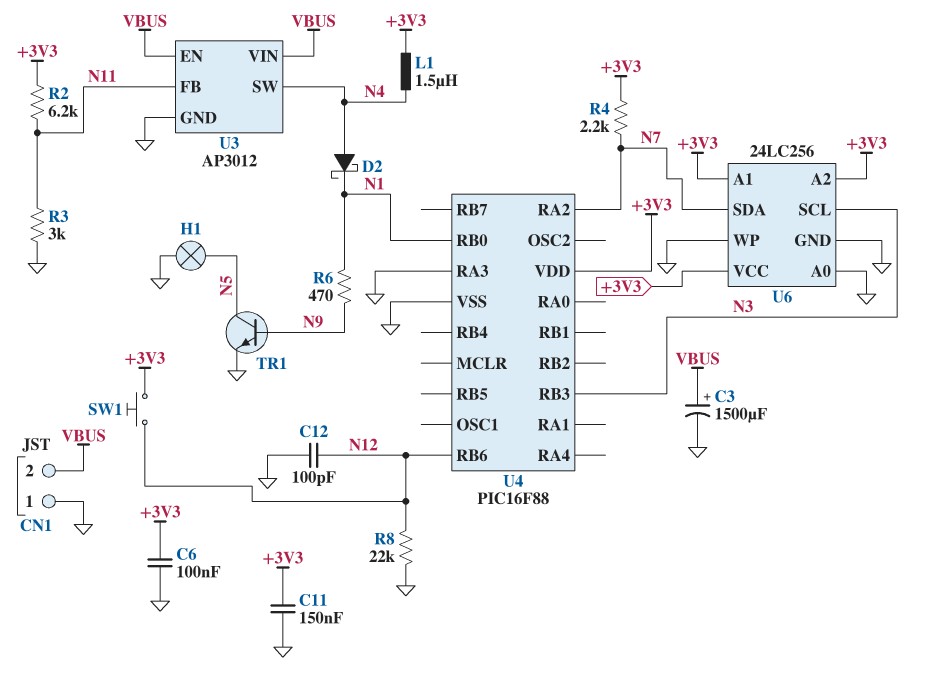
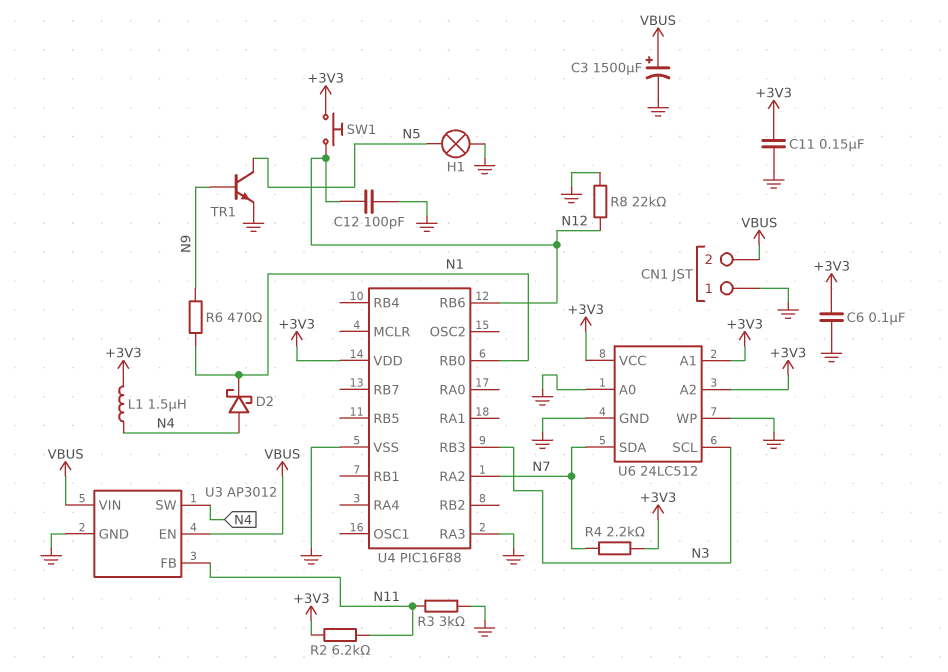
U6: 24LC256 -> 24LC512

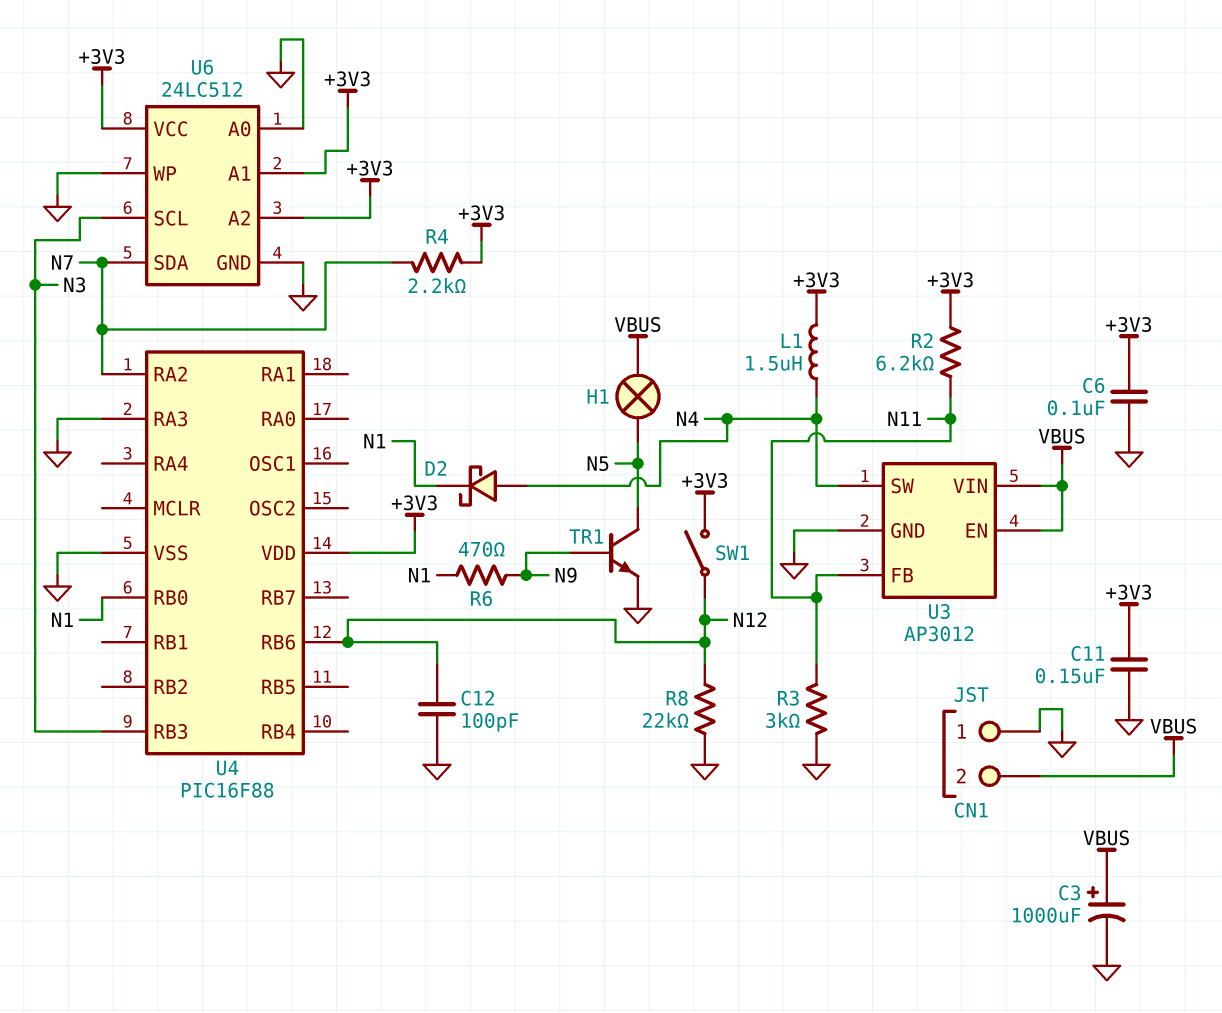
C3: 1500uF (plus VBUS, minus GND) -> 1000uF (plus VBUS, minus GND)
H1: lamp (GND, N5) -> lamp (N5, VBUS)
SW1: button (+3V3, N12) -> switch (+3V3, N12)

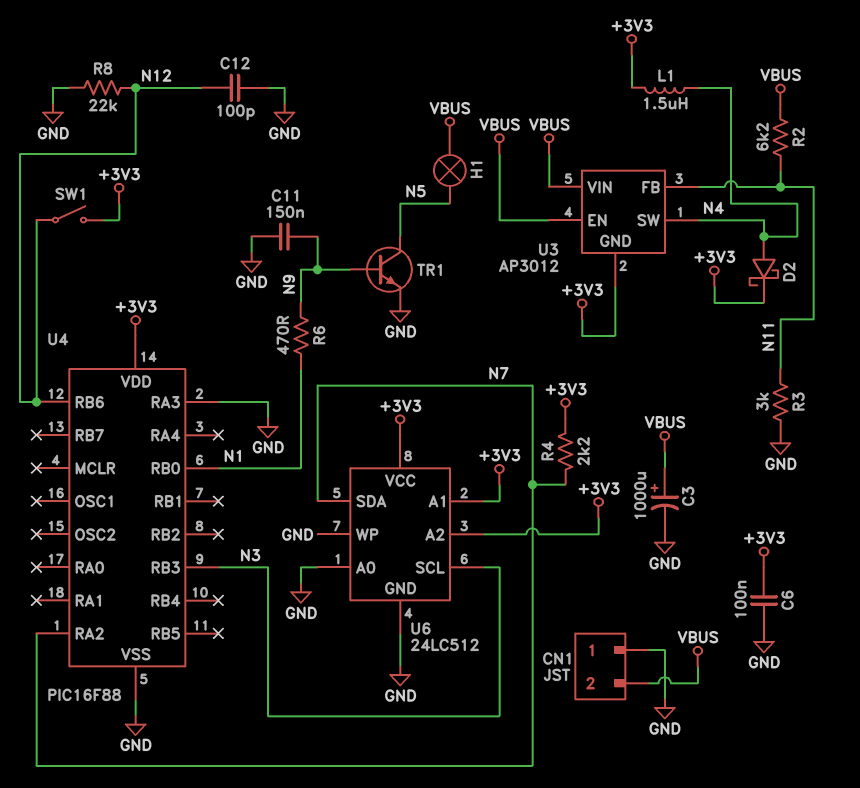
C11: 150nF (+3V3, GND) -> 150nF (GND, N9)
D2: schottky (A N4, K N1) -> schottky (A N4, K +3V3)
R2: 6.2k (+3V3, N11) -> 6.2k (N11, VBUS)
U3 pin GND: GND -> +3V3

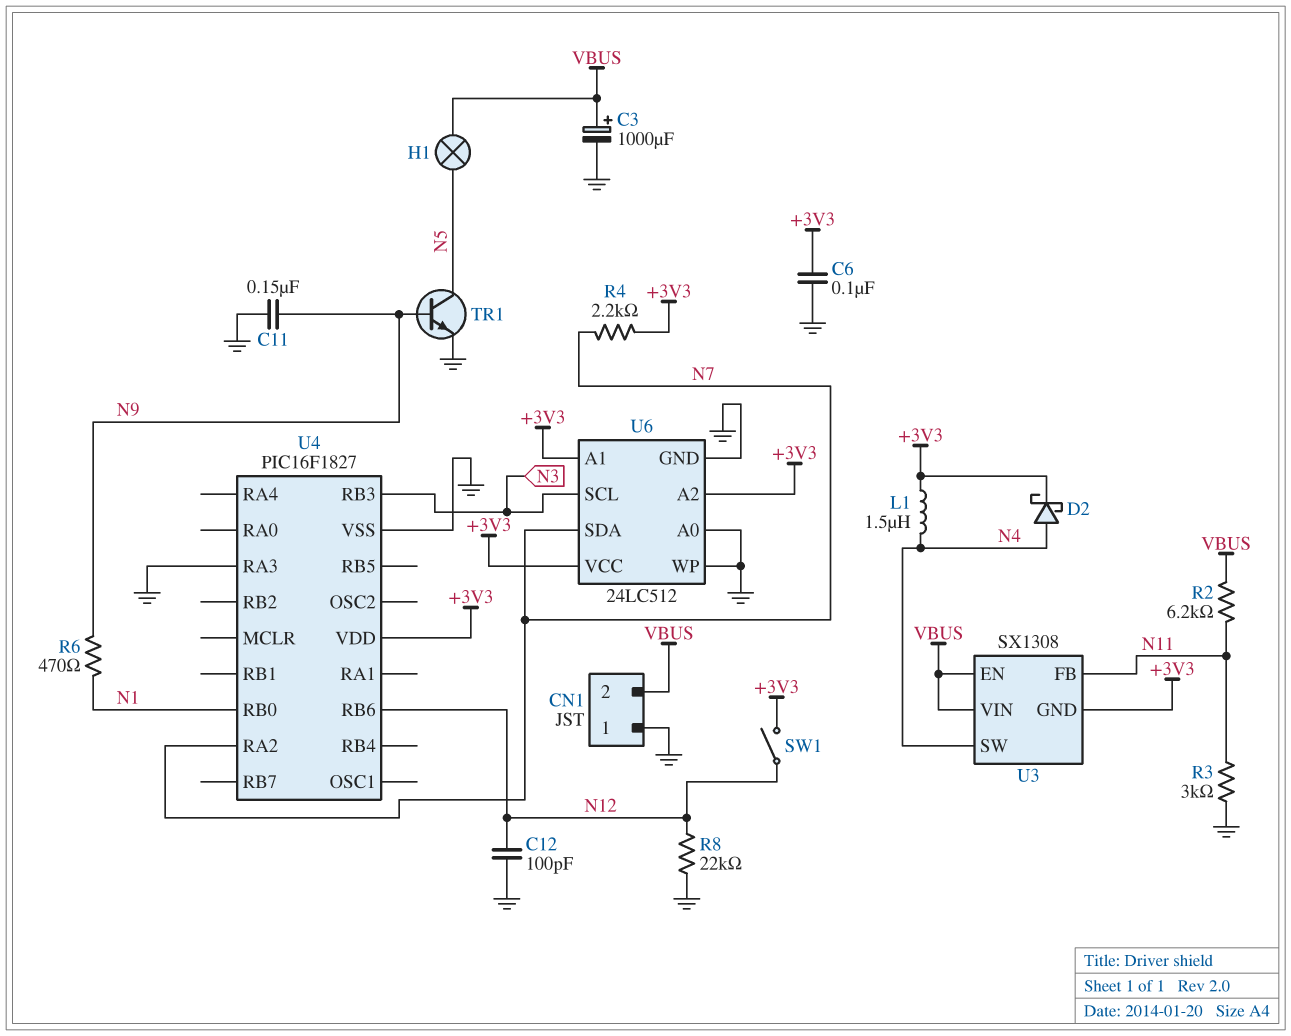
U3: AP3012 -> SX1308
U4: PIC16F88 -> PIC16F1827

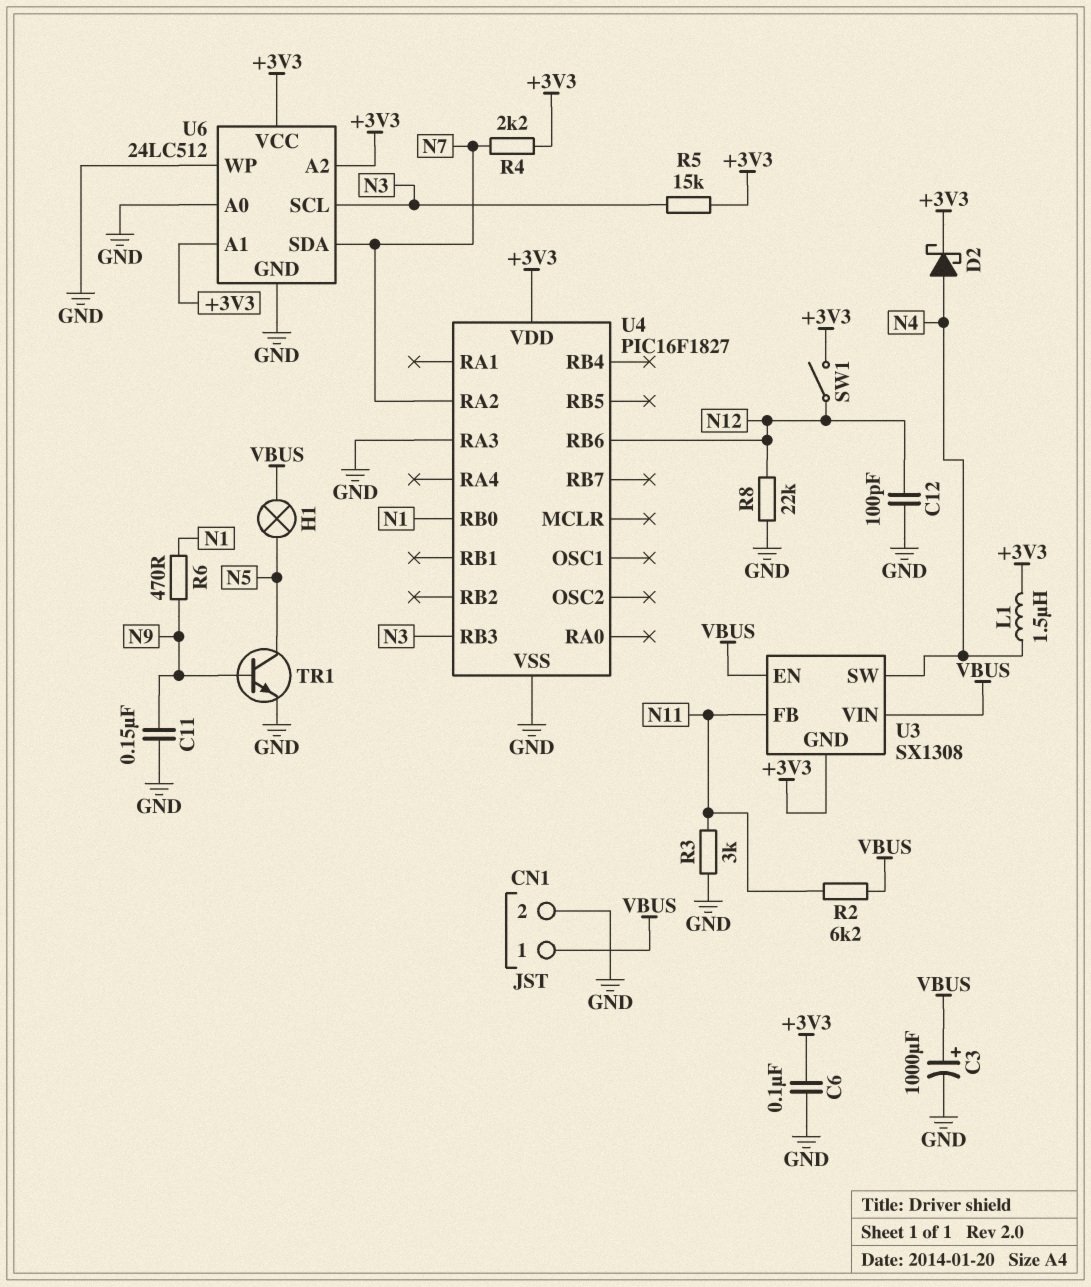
CN1 pin 1: GND -> VBUS
CN1 pin 2: VBUS -> GND
R5: none -> 15k (+3V3, N3)

